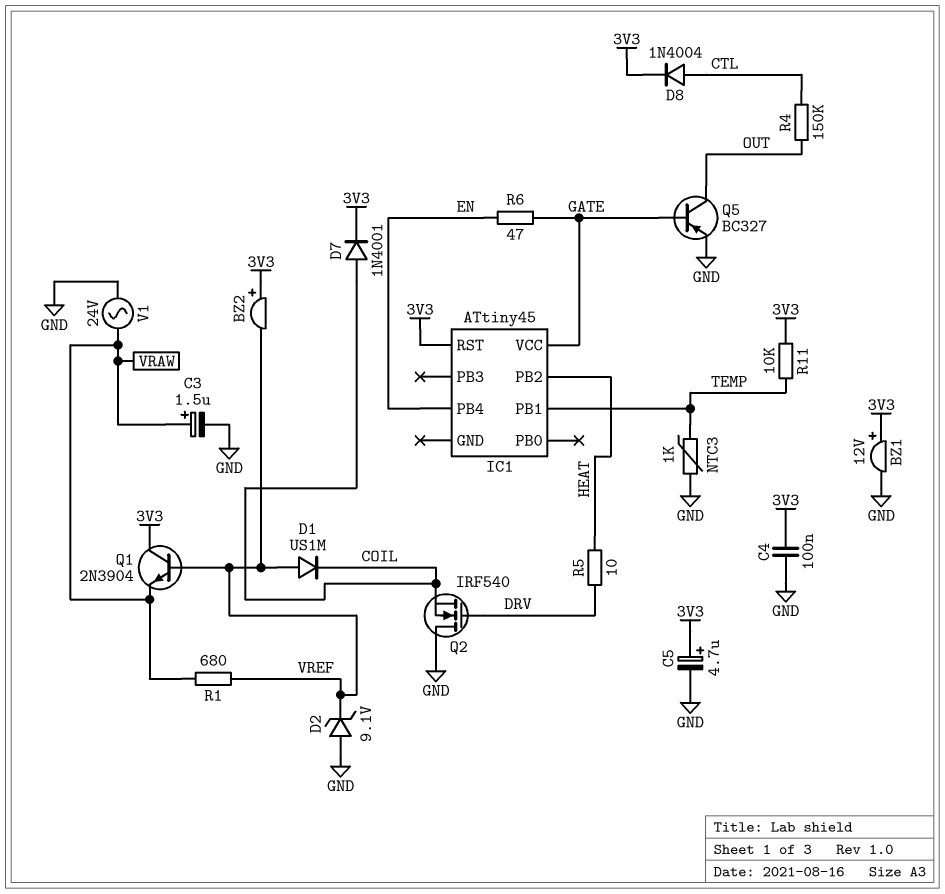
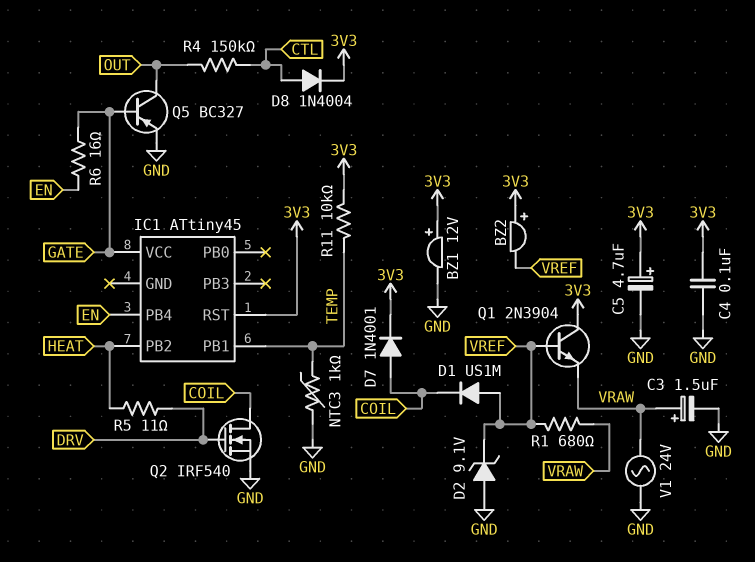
Q2: NMOS IRF540 (G DRV, D GND, S COIL) -> NMOS IRF540 (G DRV, D COIL, S GND)
R5: 10 (DRV, HEAT) -> 11 (DRV, HEAT)
R6: 47 (EN, GATE) -> 16 (EN, GATE)

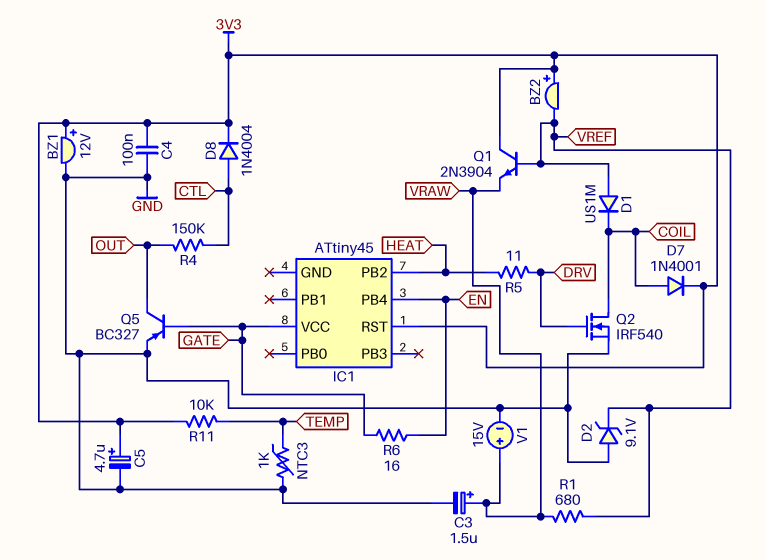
IC1 pin PB1: TEMP -> none
V1: AC 24V (GND, VRAW) -> 15V (plus VRAW, minus GND)

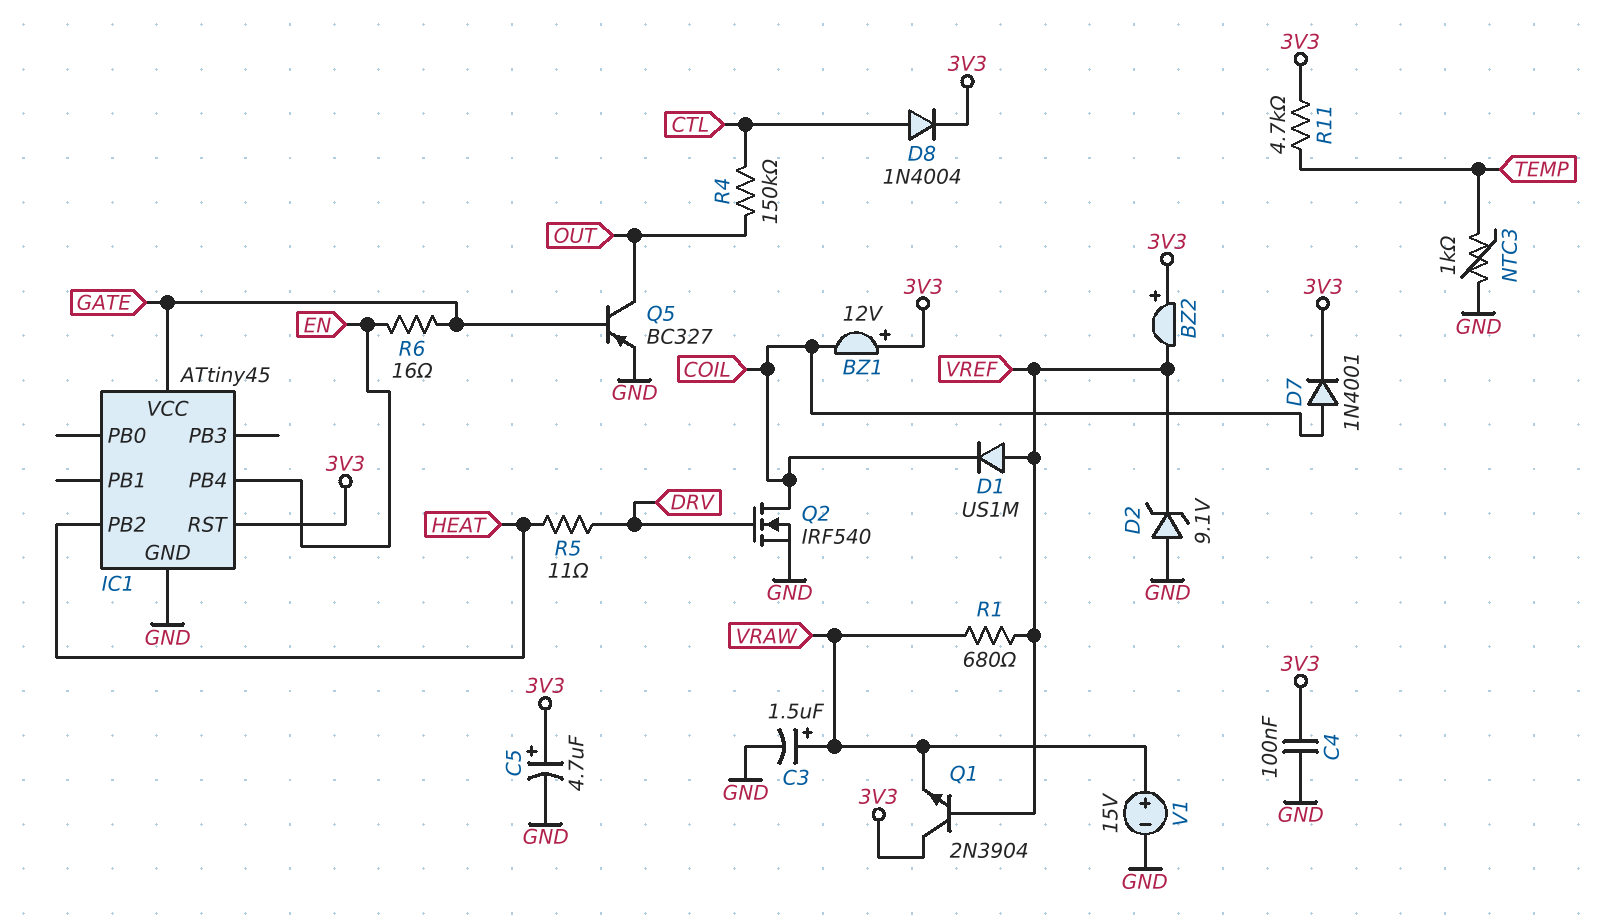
BZ1: buzzer 12V (plus 3V3, minus GND) -> buzzer 12V (plus 3V3, minus COIL)
IC1 pin GND: none -> GND
R11: 10k (3V3, TEMP) -> 4.7k (3V3, TEMP)

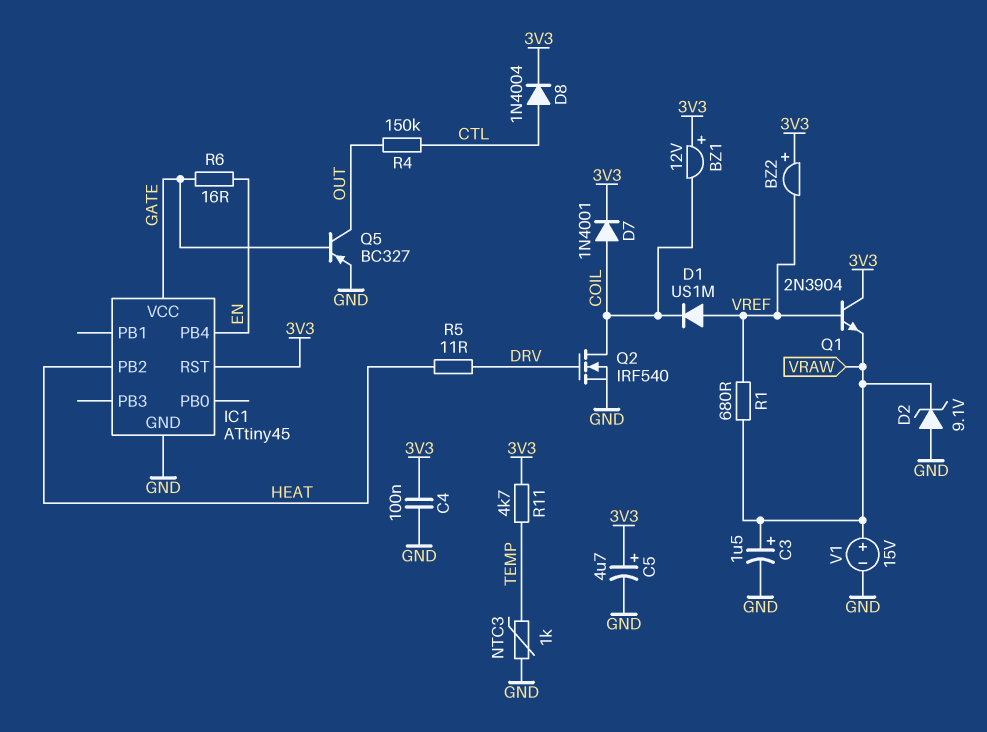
D2: zener 9.1V (A GND, K VREF) -> zener 9.1V (A GND, K VRAW)

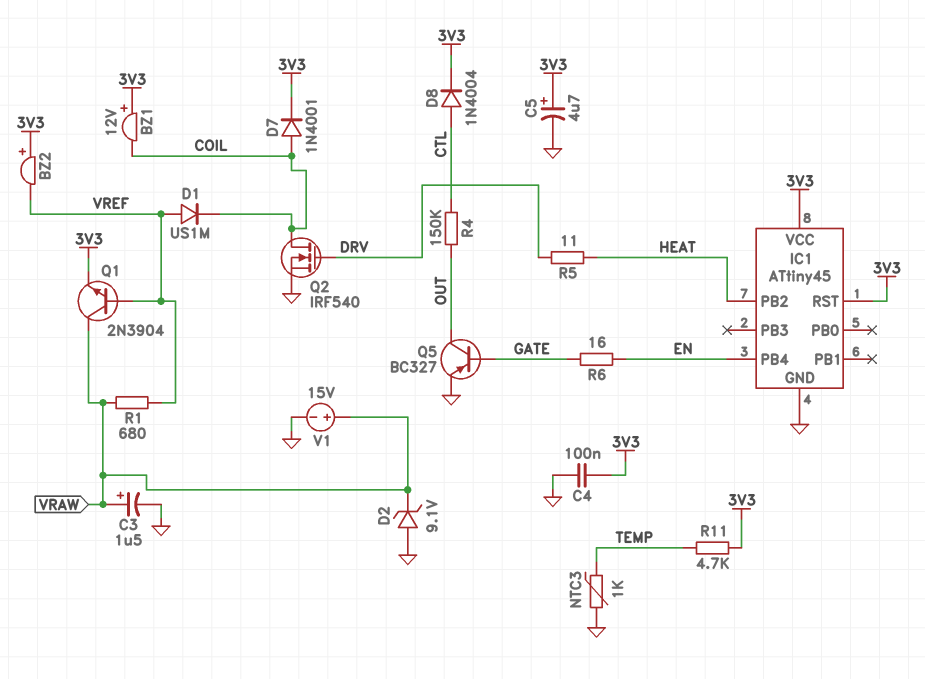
IC1 pin VCC: GATE -> 3V3
Q1: NPN 2N3904 (B VREF, C 3V3, E VRAW) -> NPN 2N3904 (B VREF, C VRAW, E 3V3)

